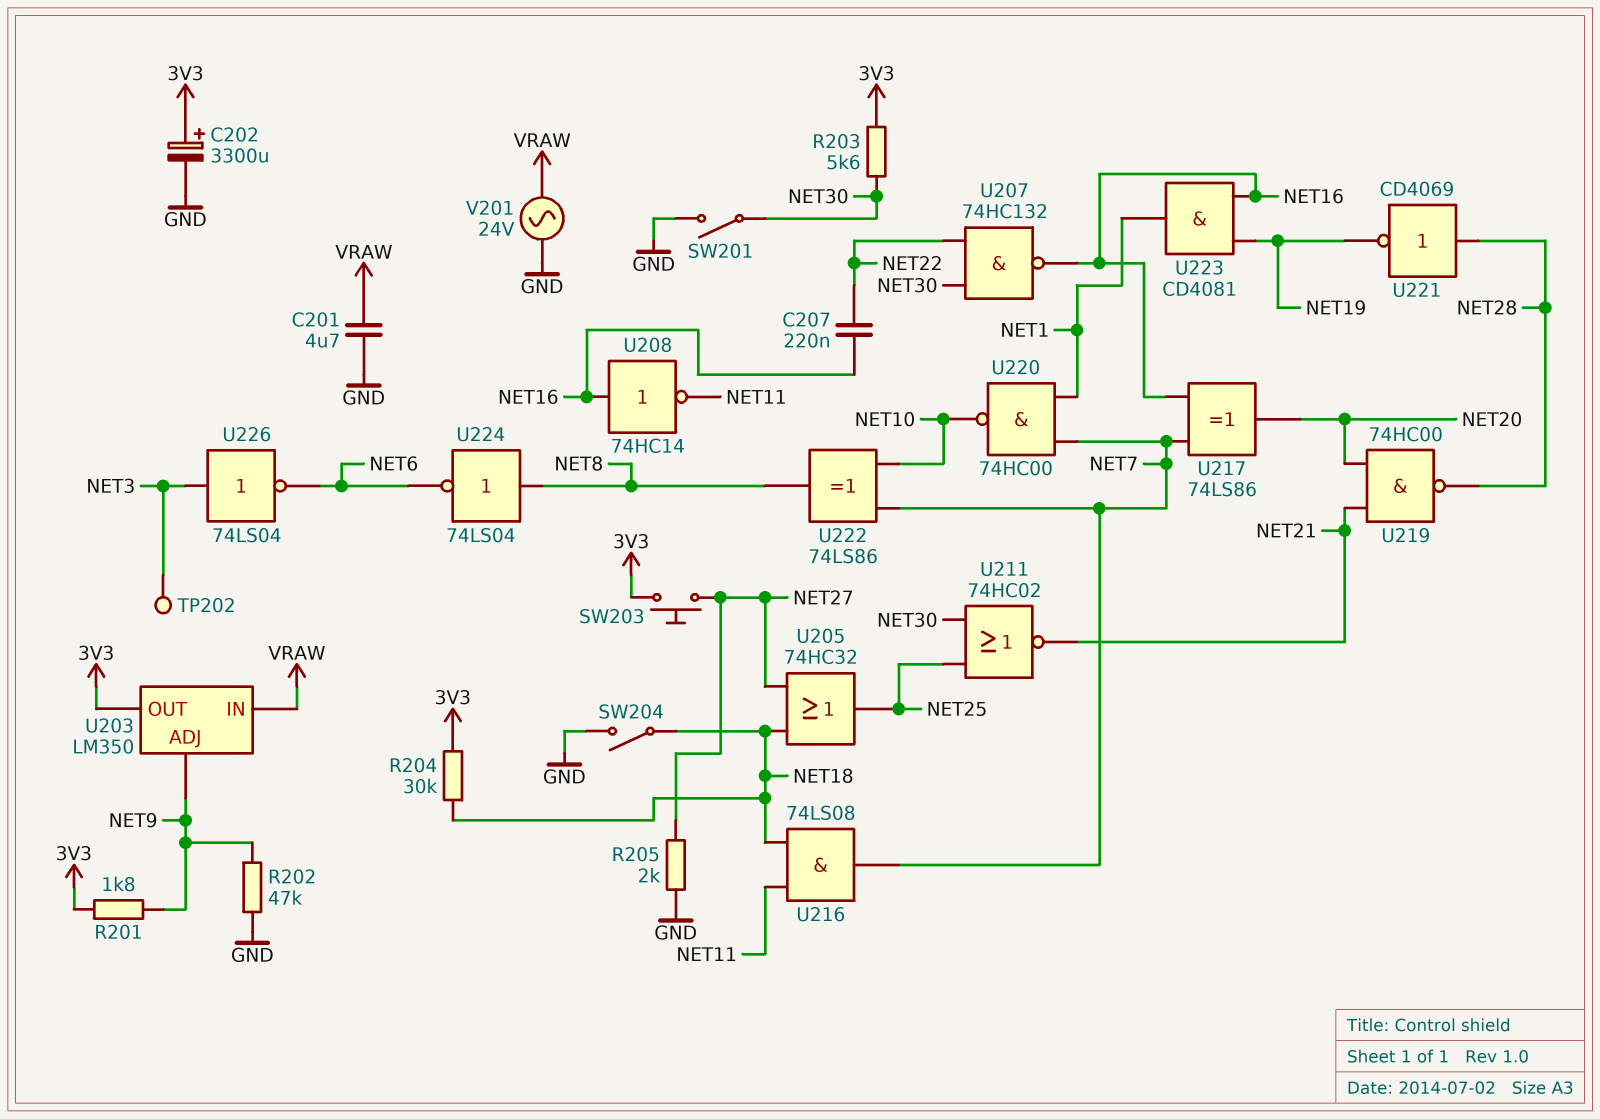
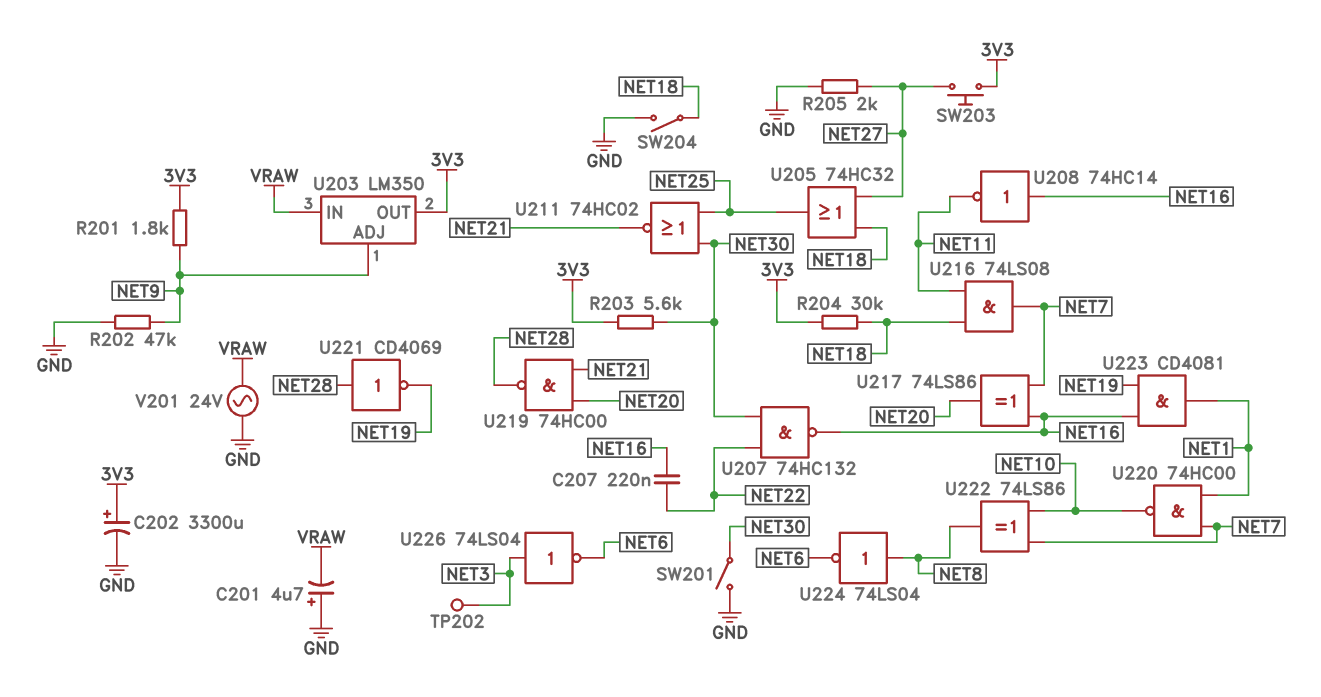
C201: 4.7uF (GND, VRAW) -> 4.7uF (plus GND, minus VRAW)

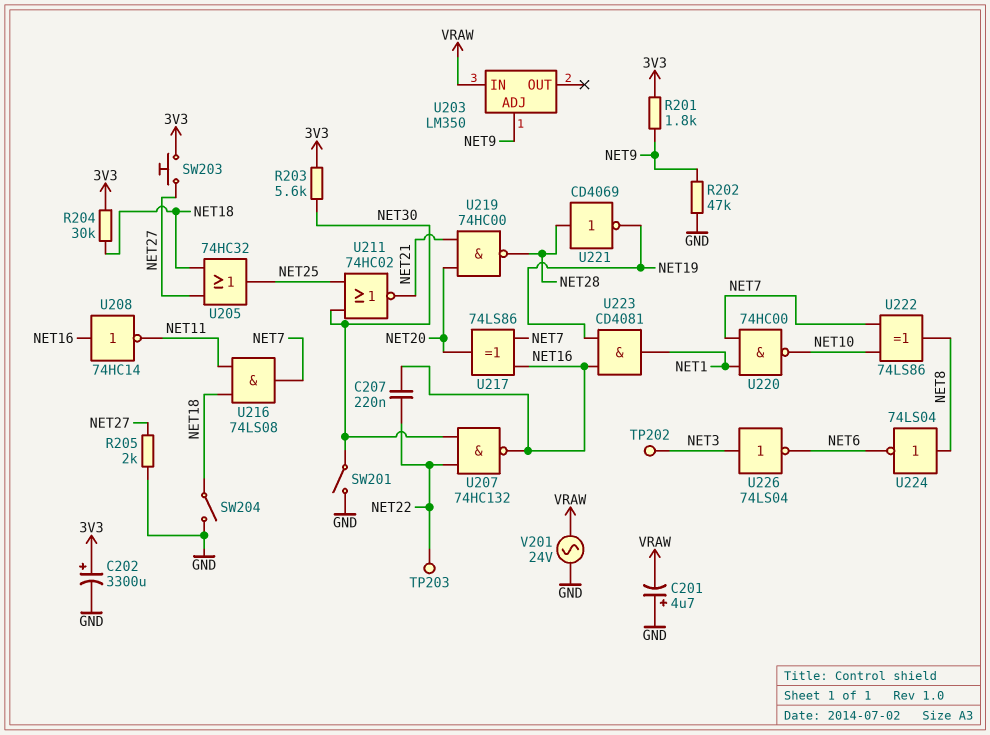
TP203: none -> test point (NET22)
U203 pin OUT: 3V3 -> none

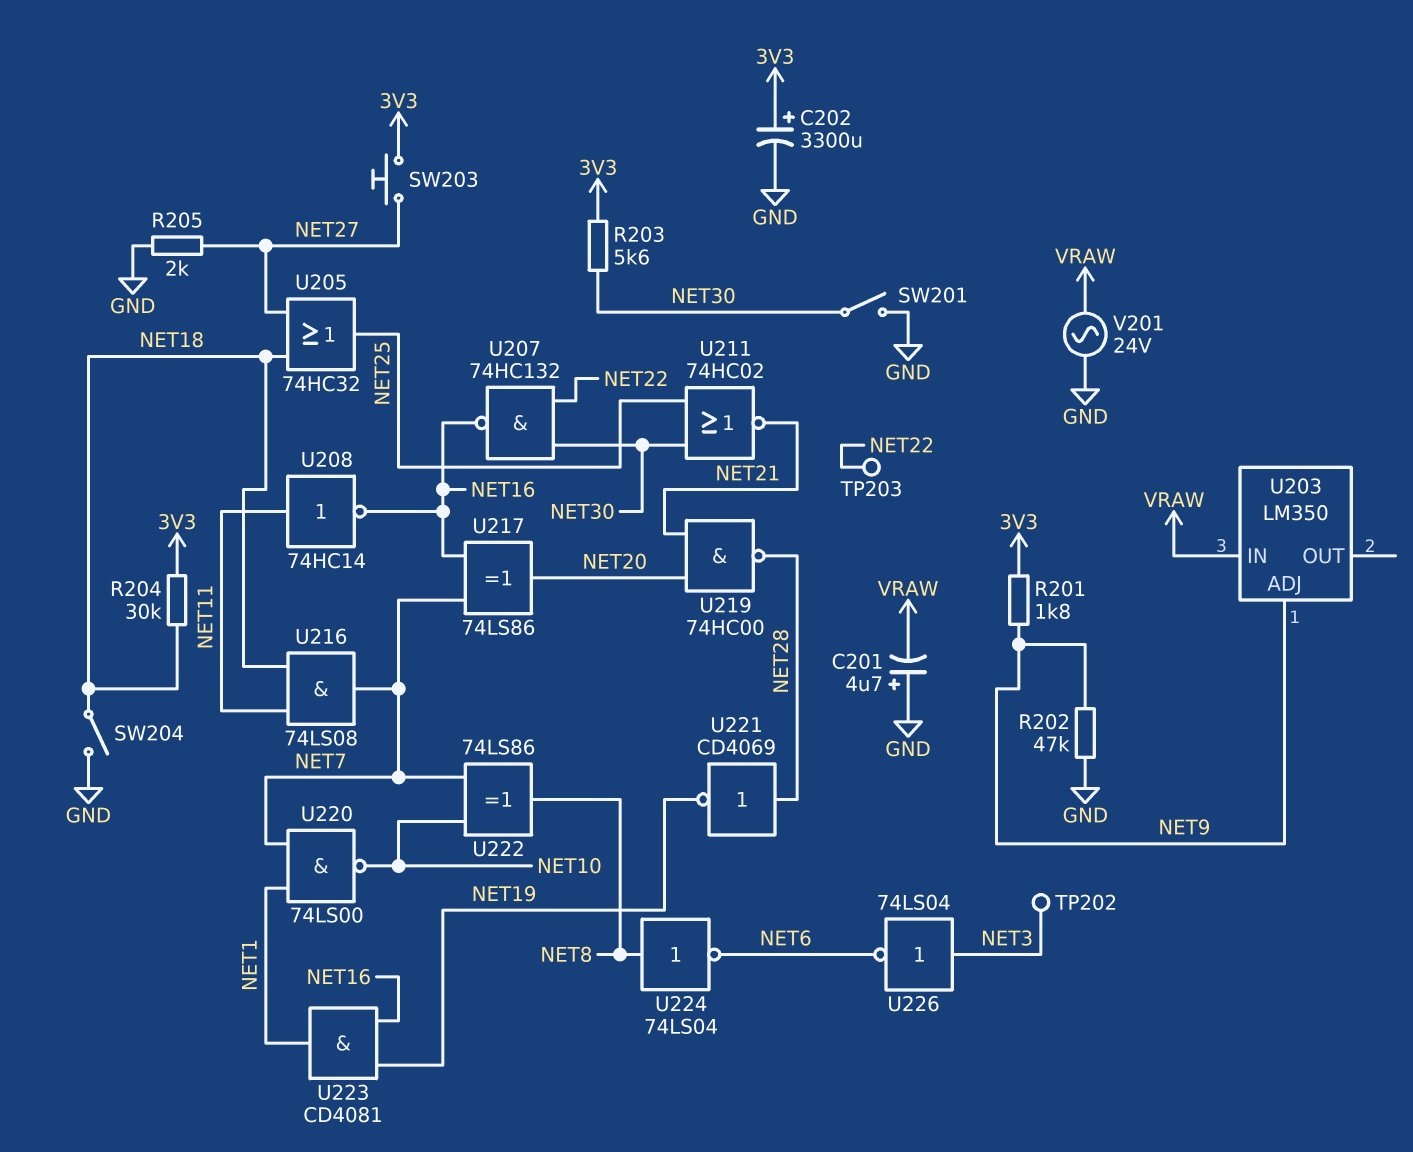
C207: 220nF (NET16, NET22) -> none
U208: NOT 74HC14 (in NET16, out NET11) -> NOT 74HC14 (in NET11, out NET16)
U220: NAND 74HC00 (in NET1, in NET7, out NET10) -> NAND 74LS00 (in NET1, in NET7, out NET10)

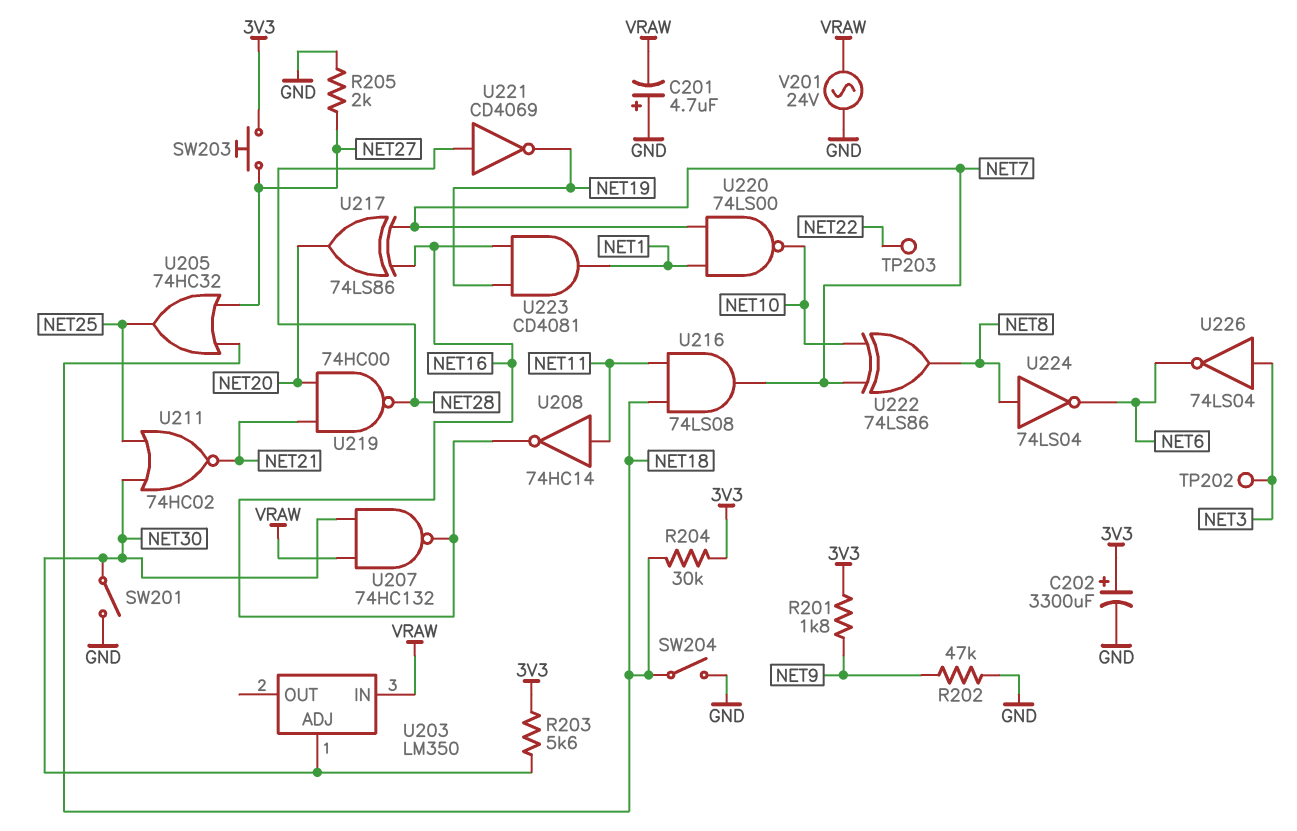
U203 pin ADJ: NET9 -> NET30
U207: NAND 74HC132 (in NET22, in NET30, out NET16) -> NAND 74HC132 (in NET30, in VRAW, out NET16)

